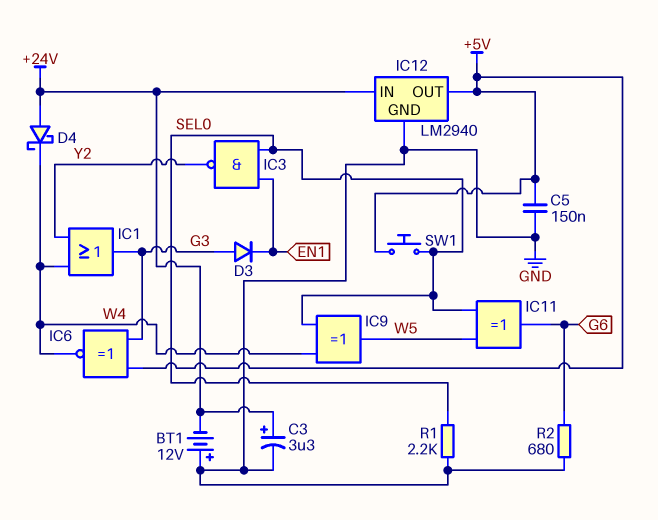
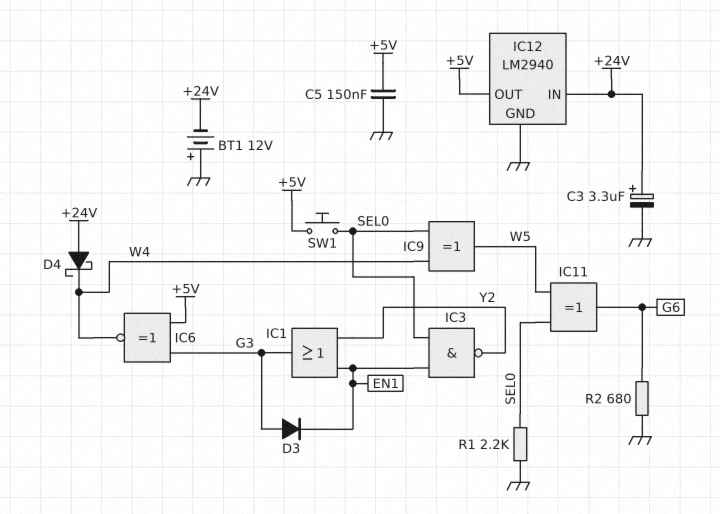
IC1: OR (in W4, in Y2, out G3) -> OR (in EN1, in Y2, out G3)

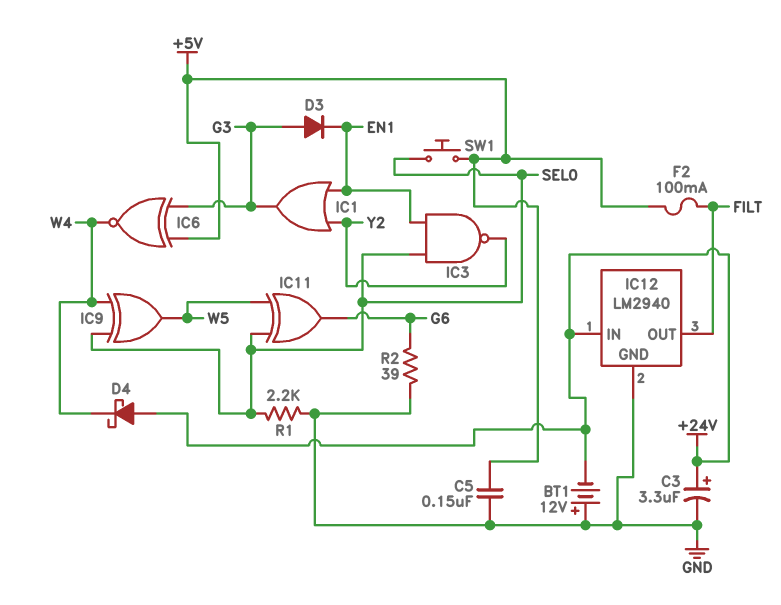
F2: none -> 100mA (+5V, FILT)
IC12 pin OUT: +5V -> FILT
R2: 680 (G6, GND) -> 39 (G6, GND)

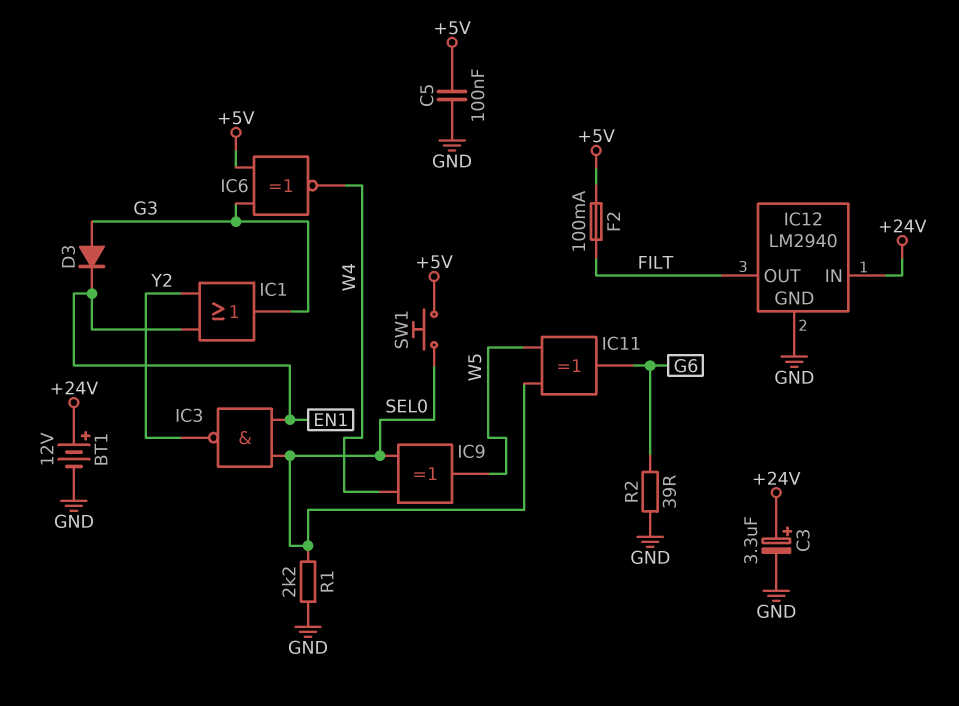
BT1: 12V (plus GND, minus +24V) -> 12V (plus +24V, minus GND)
C5: 150nF (+5V, GND) -> 100nF (+5V, GND)
D4: schottky (A +24V, K W4) -> none

